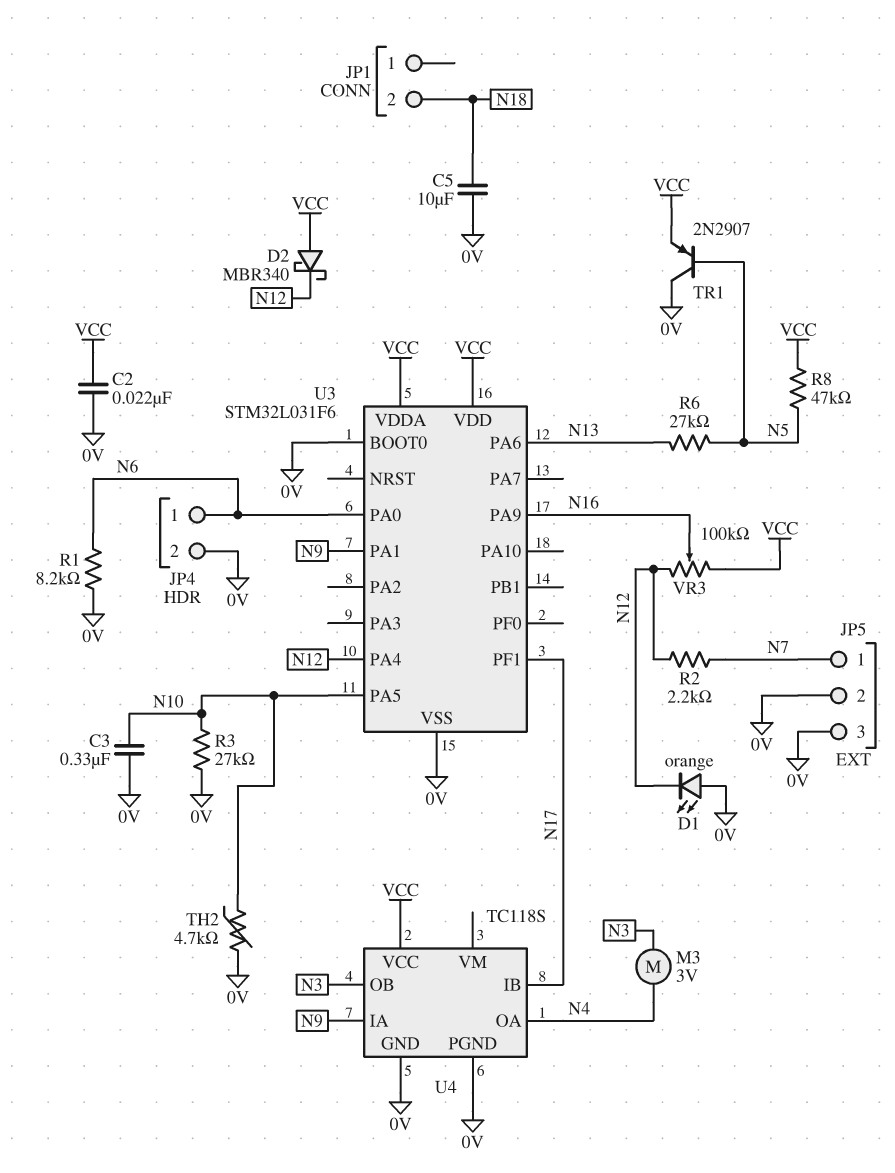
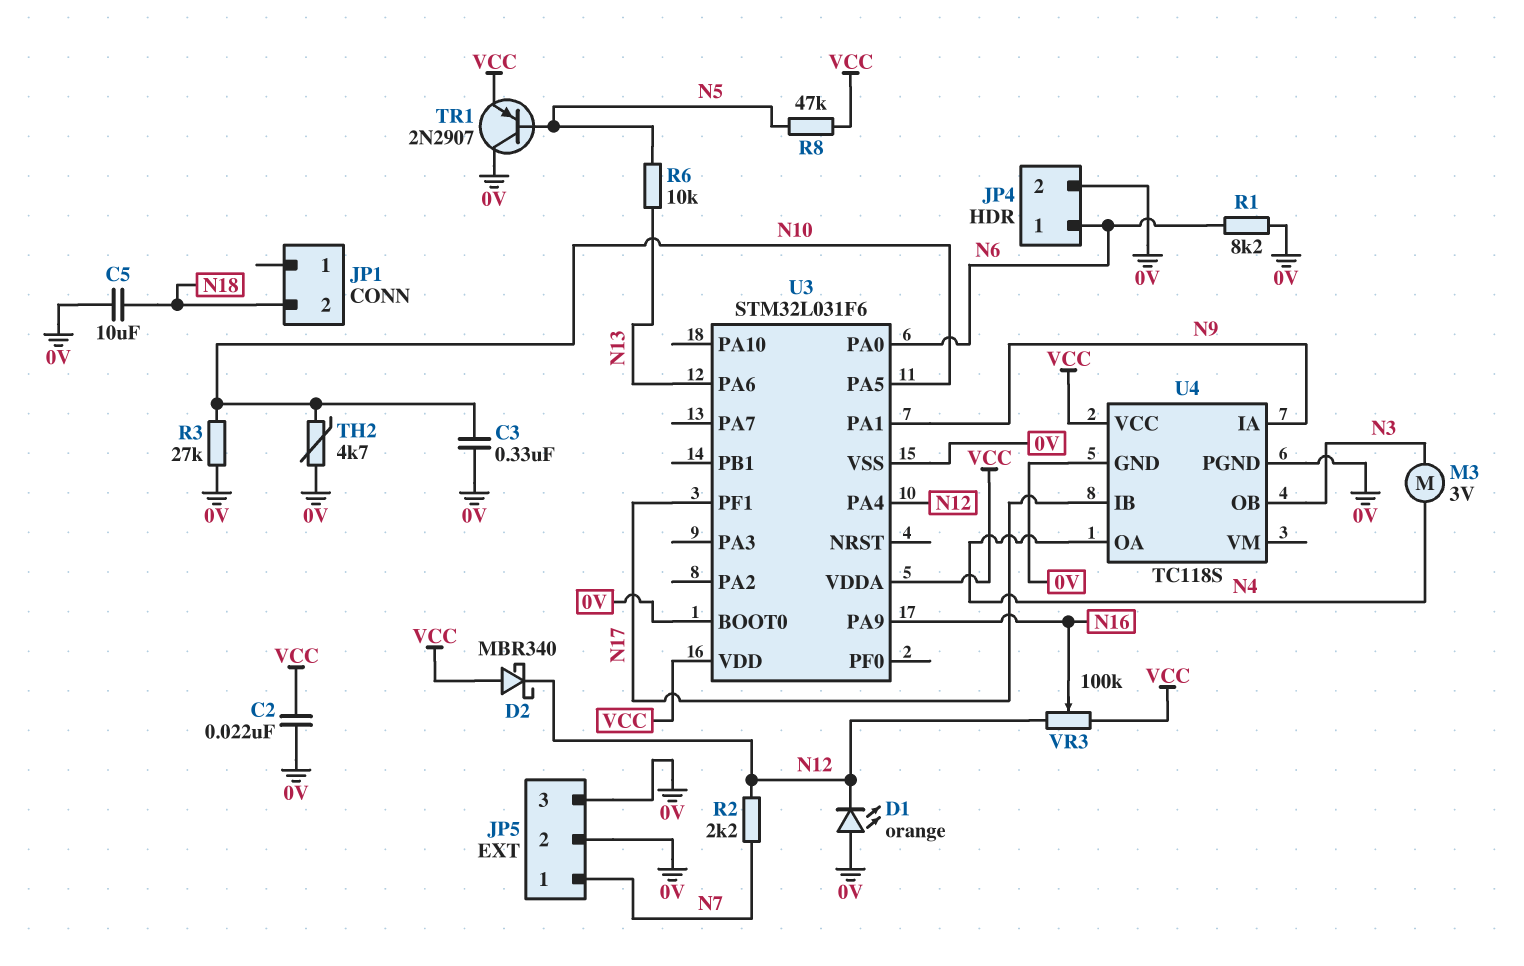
R6: 27k (N5, N13) -> 10k (N5, N13)

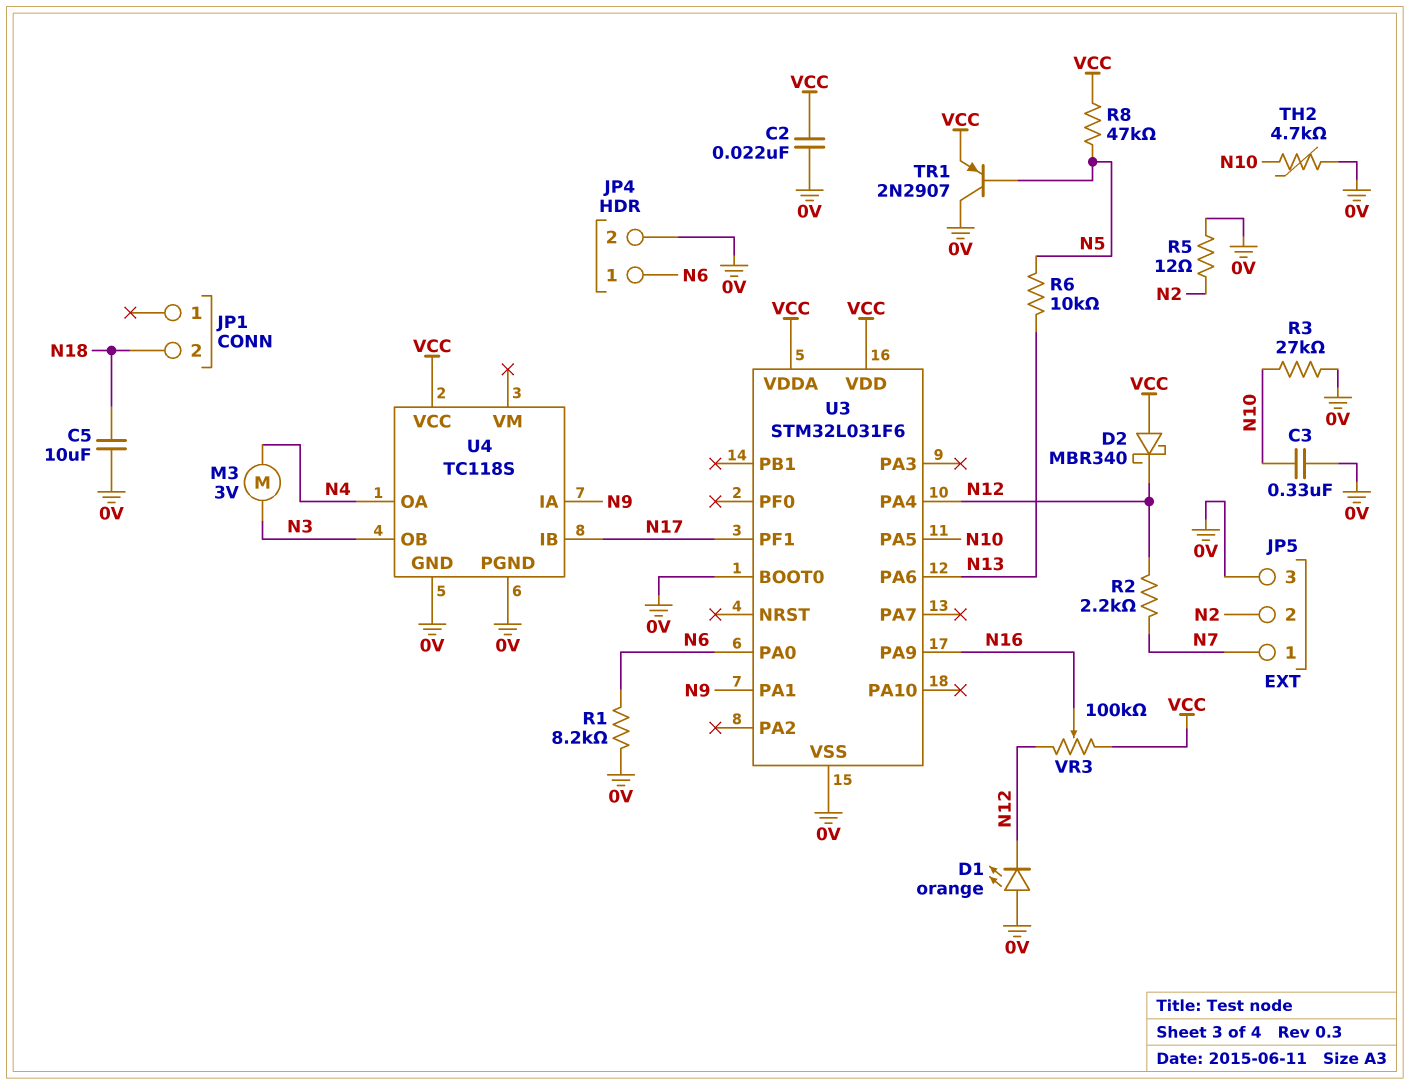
JP5 pin 2: 0V -> N2
R5: none -> 12 (0V, N2)

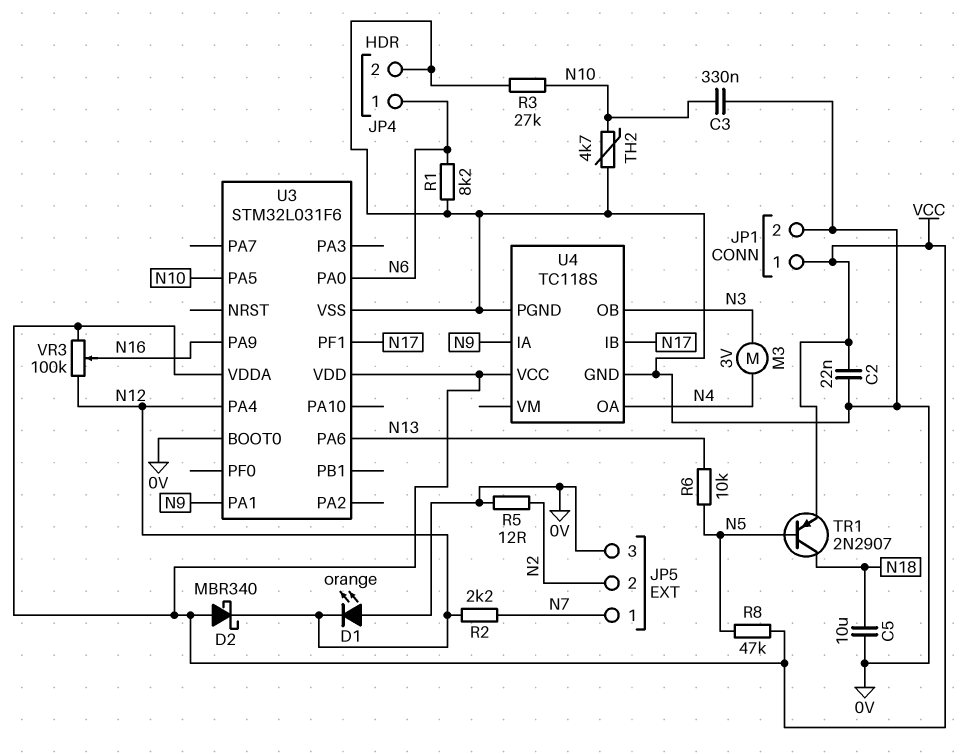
JP1 pin 1: none -> VCC
JP1 pin 2: N18 -> 0V
TR1: PNP 2N2907 (B N5, C 0V, E VCC) -> PNP 2N2907 (B N5, C N18, E VCC)

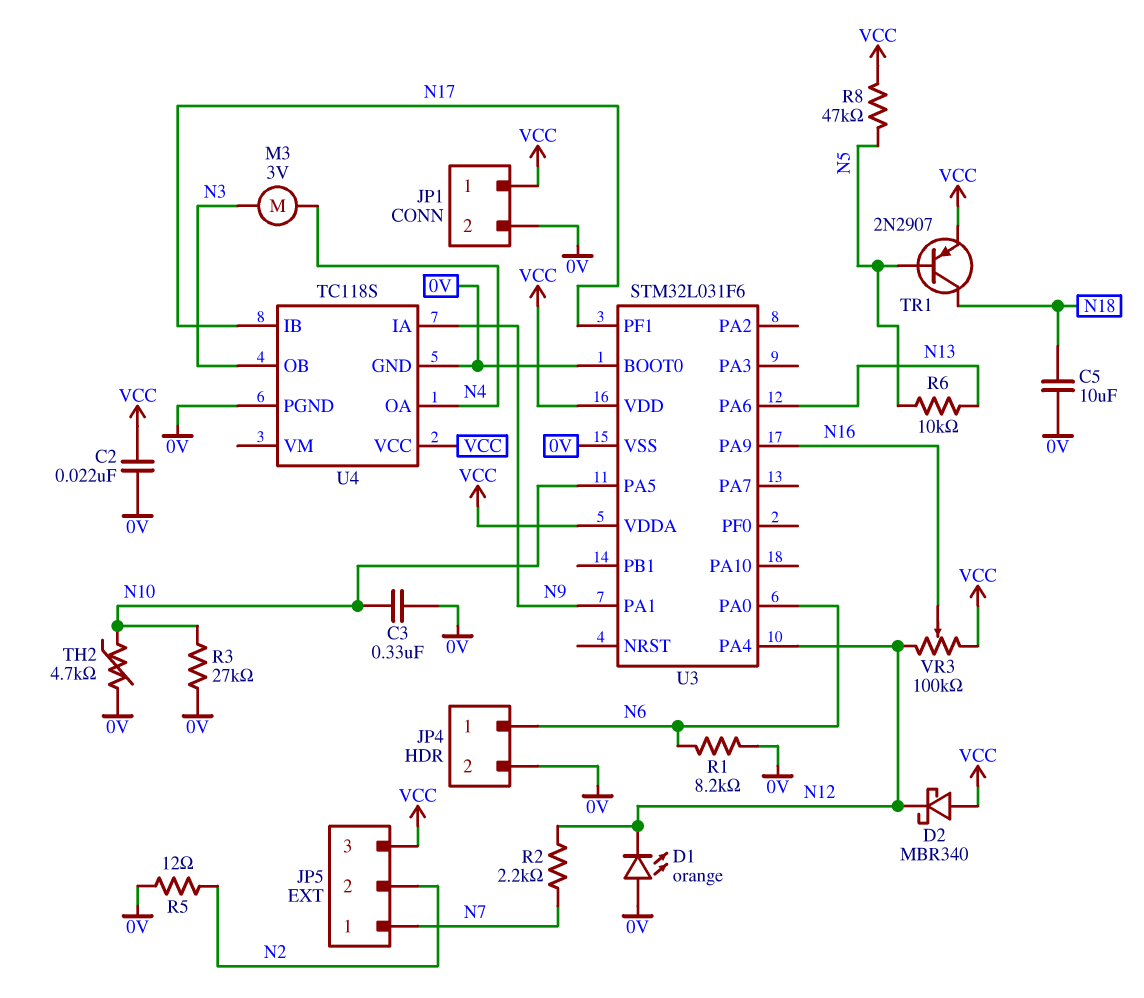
JP5 pin 3: 0V -> VCC

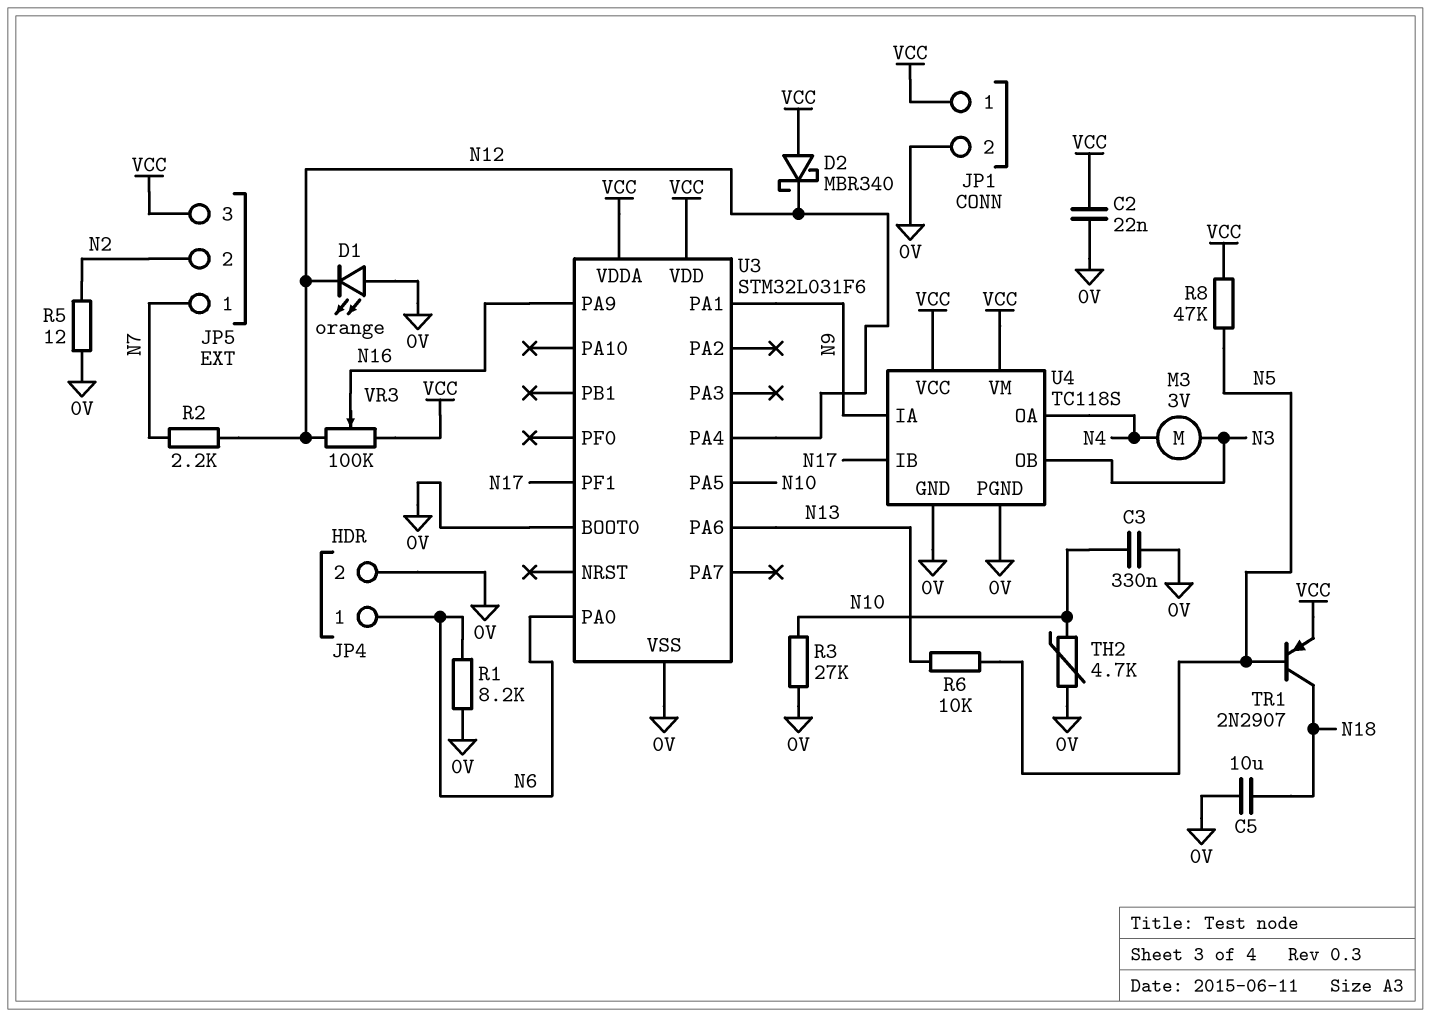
U4 pin VM: none -> VCC

